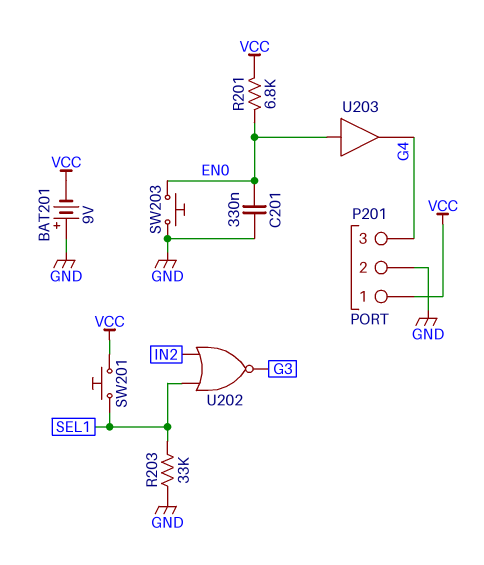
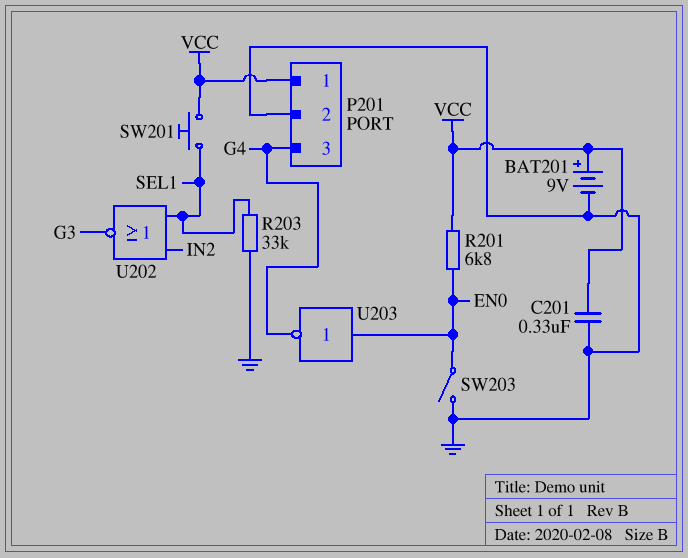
BAT201: 9V (plus GND, minus VCC) -> 9V (plus VCC, minus GND)
C201: 330nF (EN0, GND) -> 330nF (GND, VCC)
SW203: button (EN0, GND) -> switch (EN0, GND)
U203: buffer (in EN0, out G4) -> NOT (in EN0, out G4)

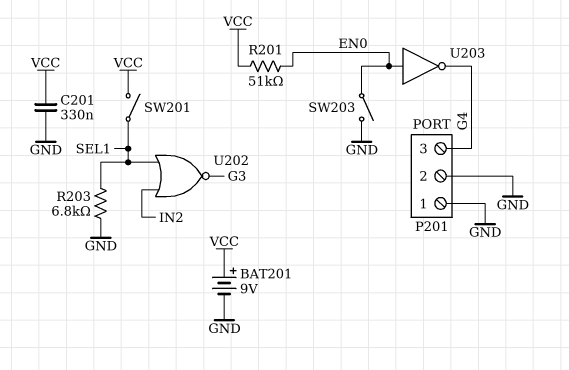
P201 pin 1: VCC -> GND
R201: 6.8k (EN0, VCC) -> 51k (EN0, VCC)
R203: 33k (GND, SEL1) -> 6.8k (GND, SEL1)
SW201: button (SEL1, VCC) -> switch (SEL1, VCC)

